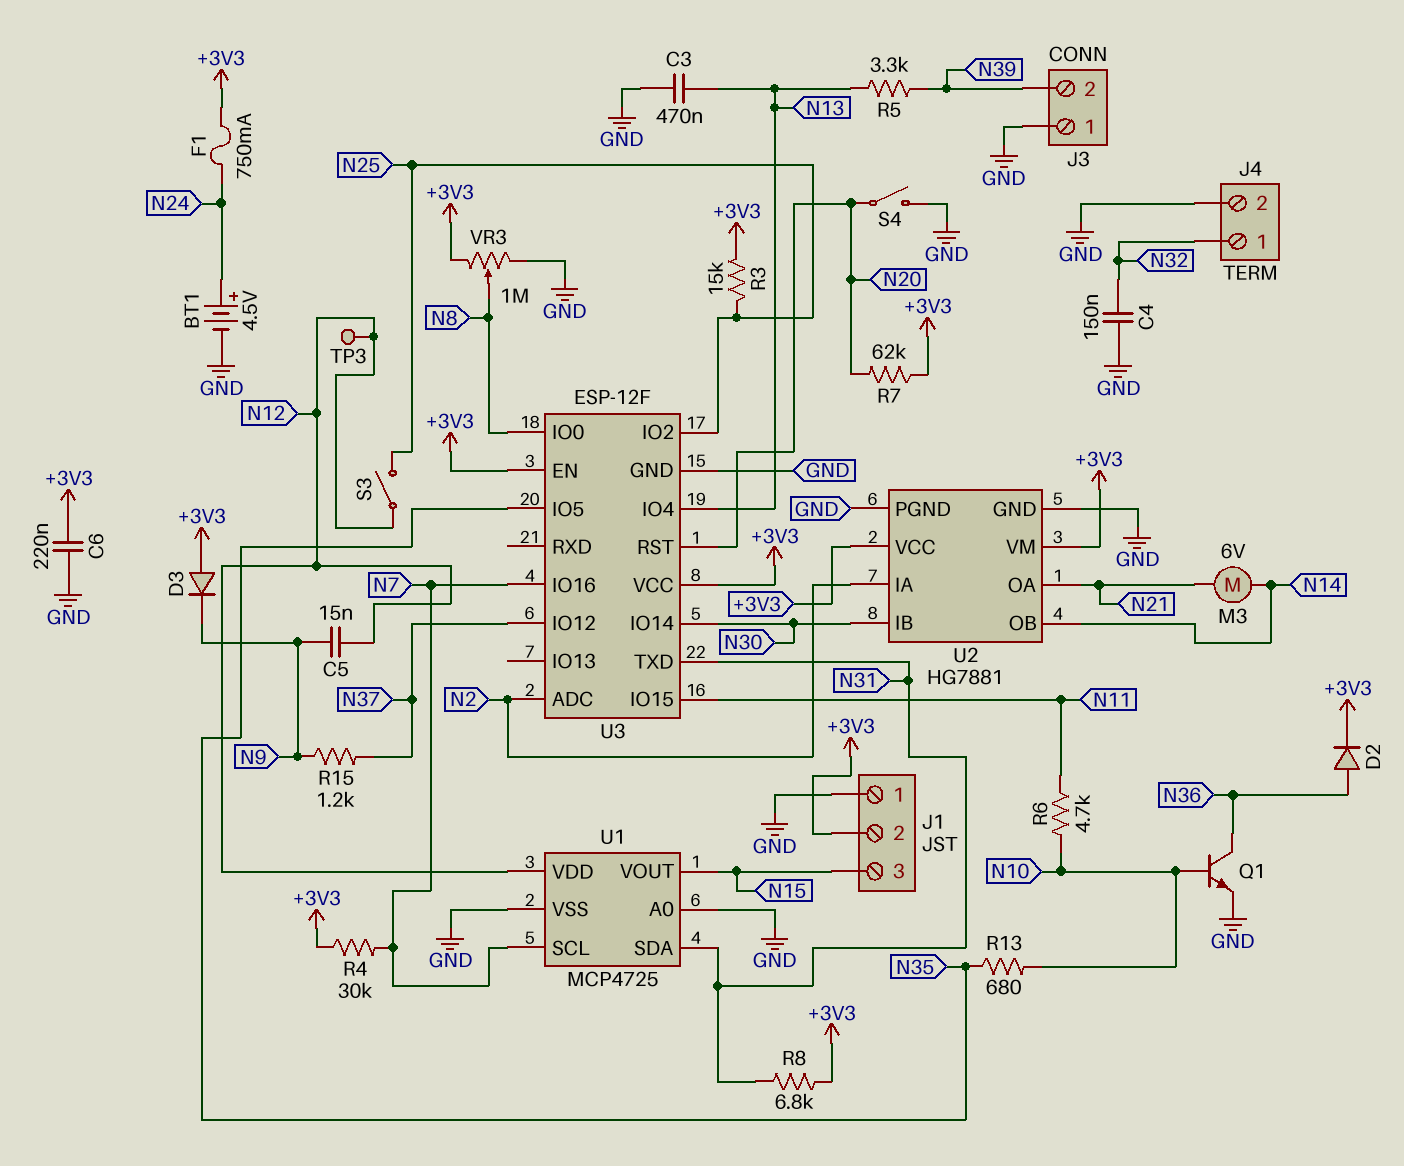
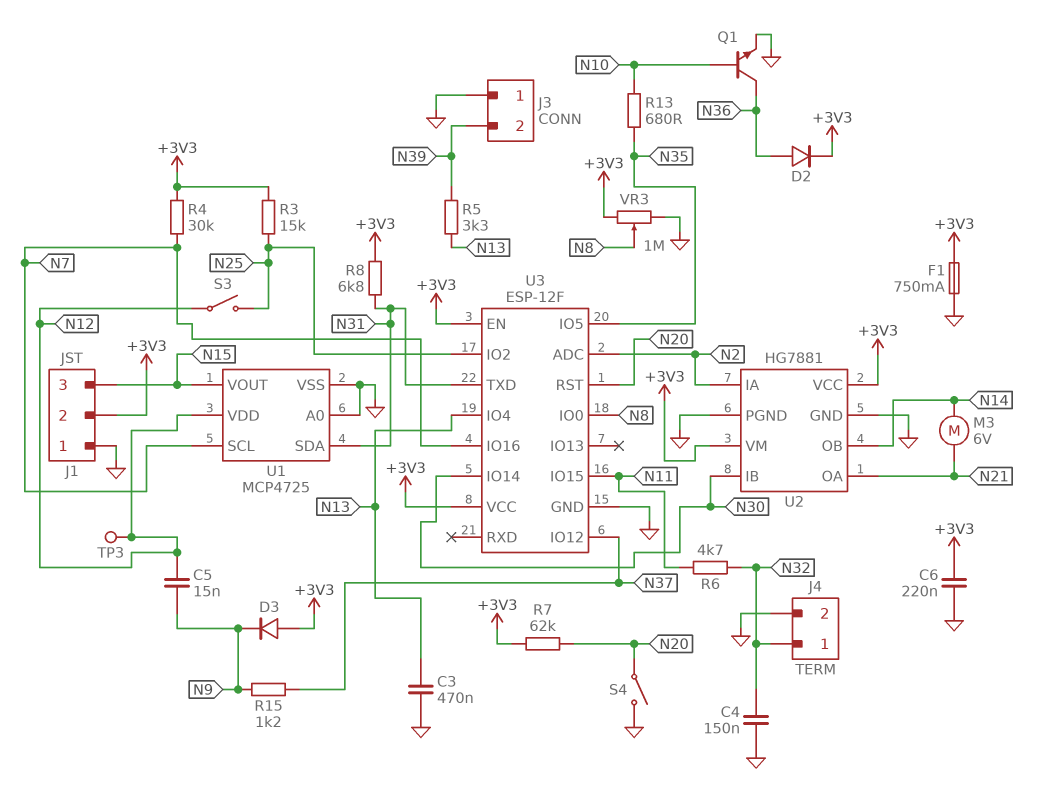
BT1: 4.5V (plus N24, minus GND) -> none
F1: 750mA (+3V3, N24) -> 750mA (+3V3, GND)
R6: 4.7k (N10, N11) -> 4.7k (N11, N32)

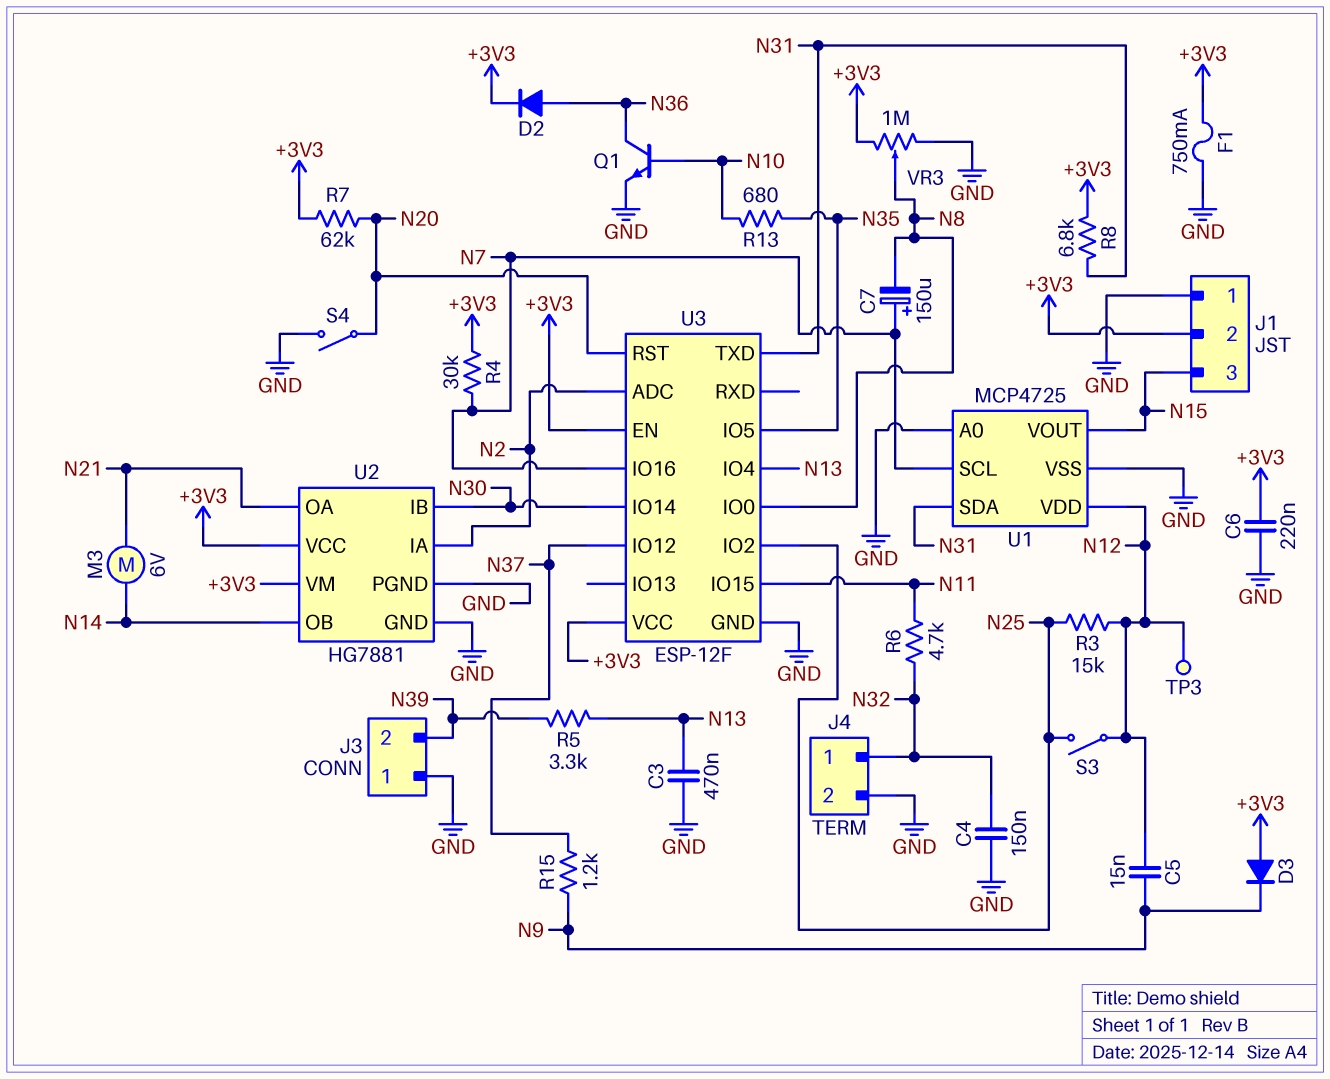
C7: none -> 150uF (plus N7, minus N8)
R3: 15k (+3V3, N25) -> 15k (N12, N25)

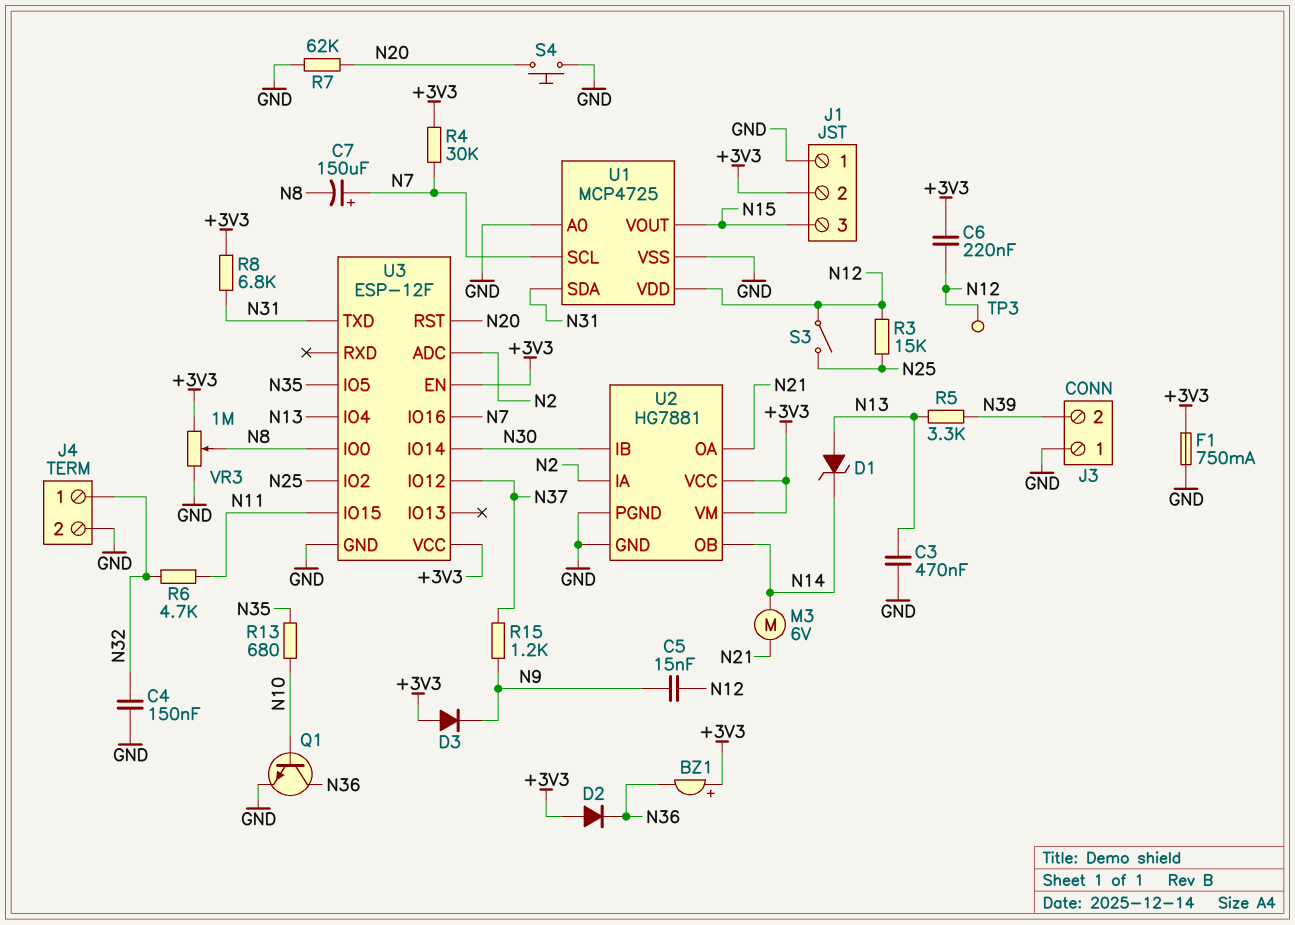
BZ1: none -> buzzer (plus +3V3, minus N36)
C6: 220nF (+3V3, GND) -> 220nF (+3V3, N12)
D1: none -> zener (A N13, K N14)
D2: diode (A N36, K +3V3) -> diode (A +3V3, K N36)
R7: 62k (+3V3, N20) -> 62k (GND, N20)
S4: switch (GND, N20) -> button (GND, N20)

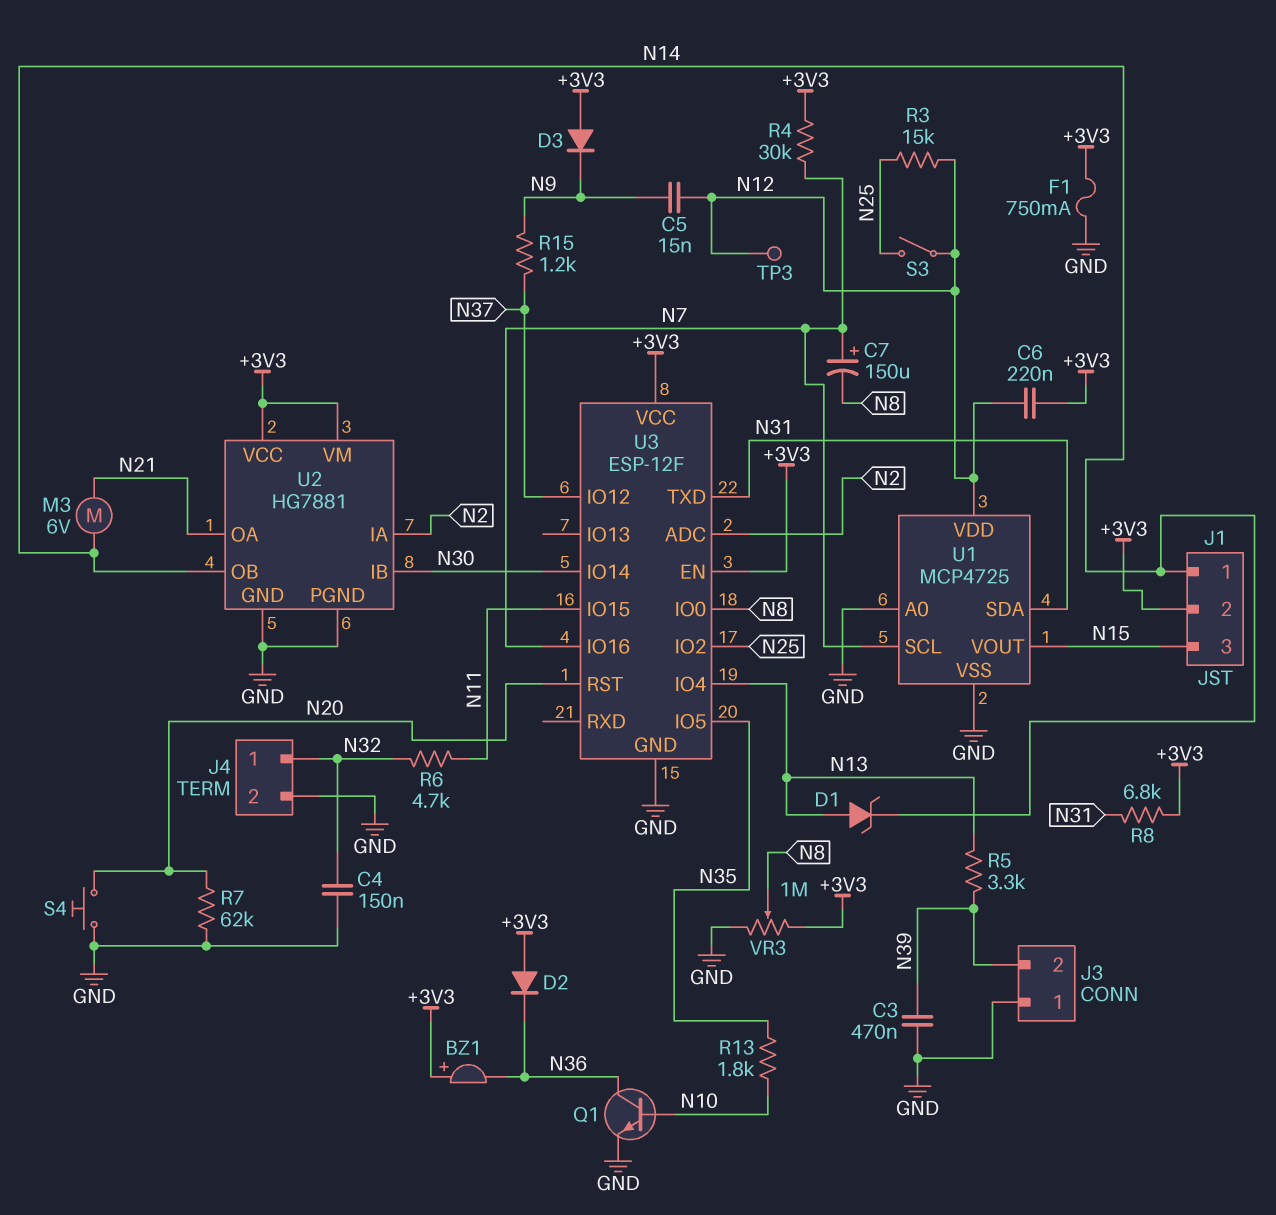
C3: 470nF (GND, N13) -> 470nF (GND, N39)
J1 pin 1: GND -> N14
R13: 680 (N10, N35) -> 1.8k (N10, N35)

